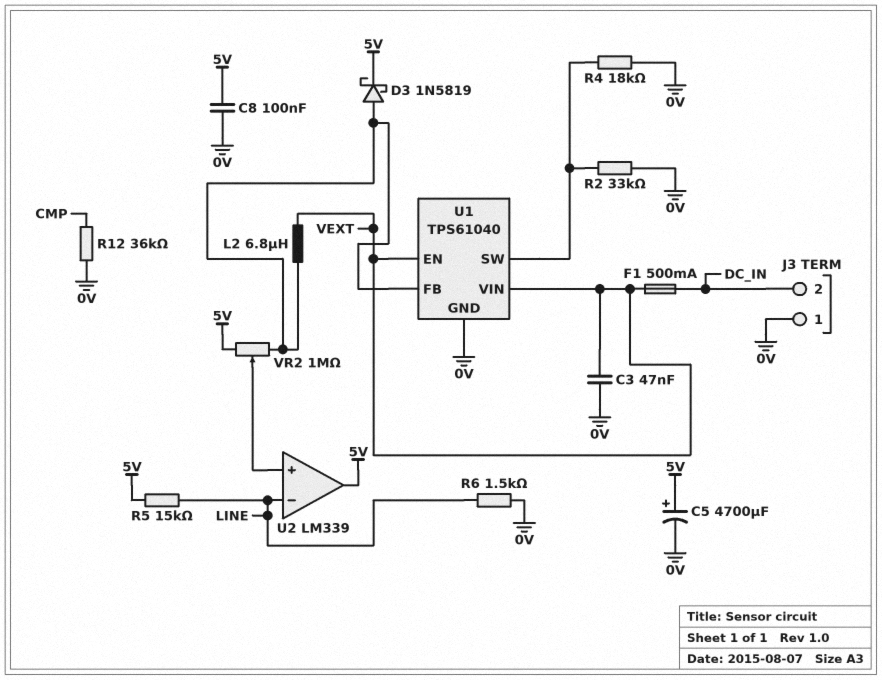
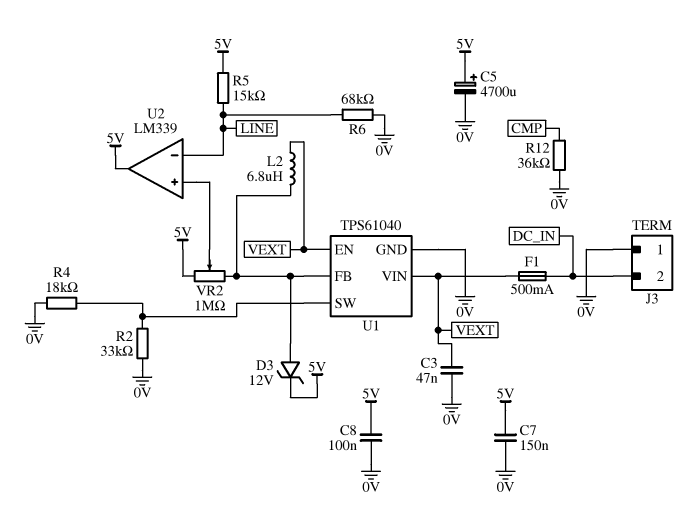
C7: none -> 150nF (0V, 5V)
D3: schottky 1N5819 (A U1/FB, K 5V) -> zener 12V (A U1/FB, K 5V)
R6: 1.5k (0V, LINE) -> 68k (0V, LINE)

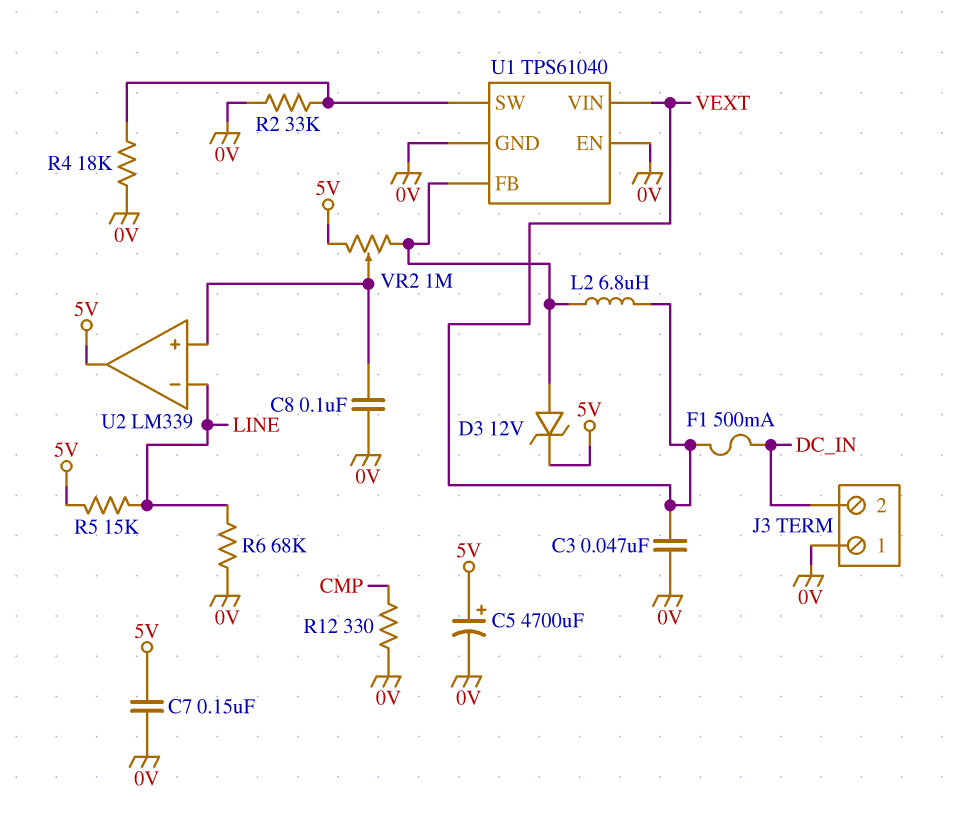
C8: 100nF (0V, 5V) -> 100nF (0V, U2/in+)
R12: 36k (0V, CMP) -> 330 (0V, CMP)
U1 pin EN: VEXT -> 0V

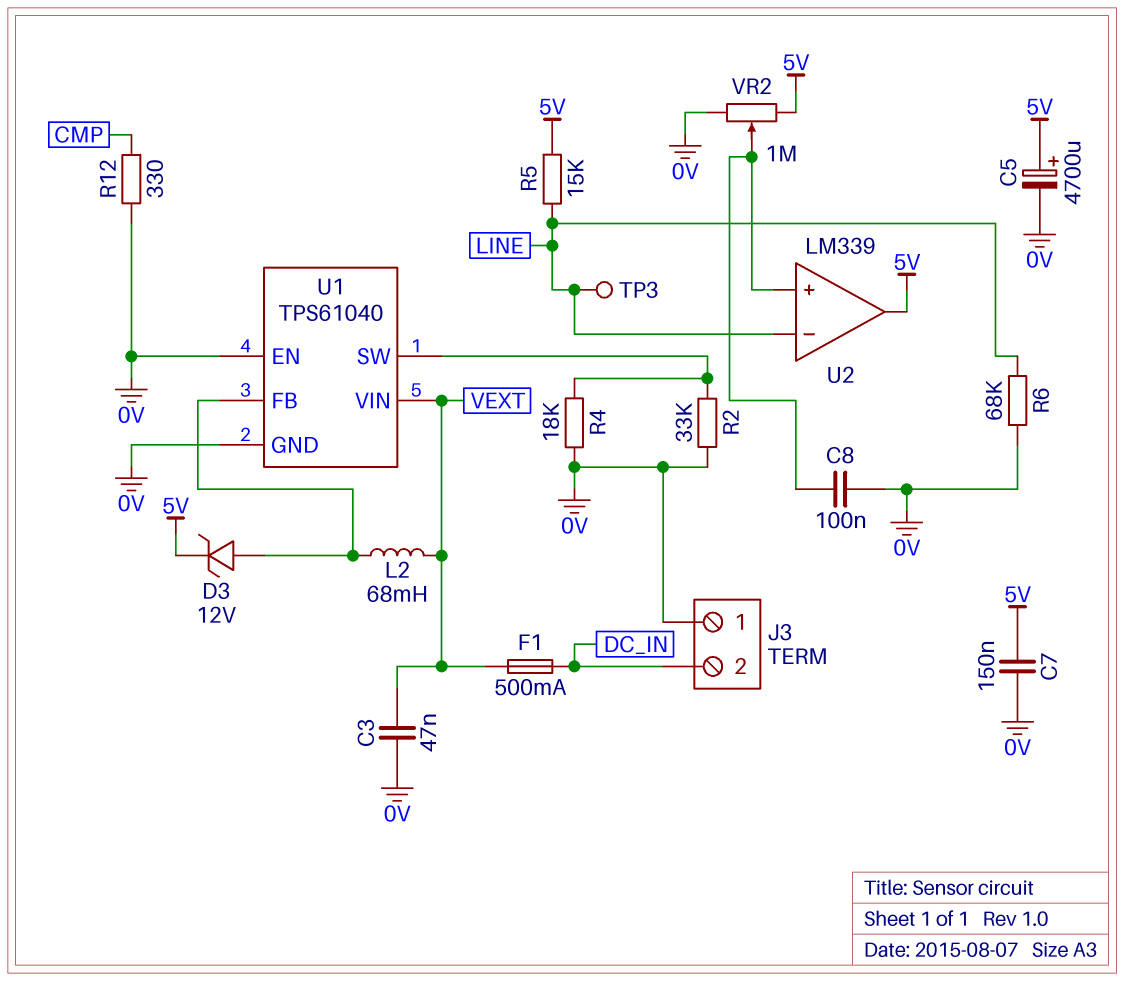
L2: 6.8uH (U1/FB, VEXT) -> 68mH (U1/FB, VEXT)
TP3: none -> test point (LINE)
VR2: 1M (5V, U1/FB, wiper U2/in+) -> 1M (0V, 5V, wiper U2/in+)

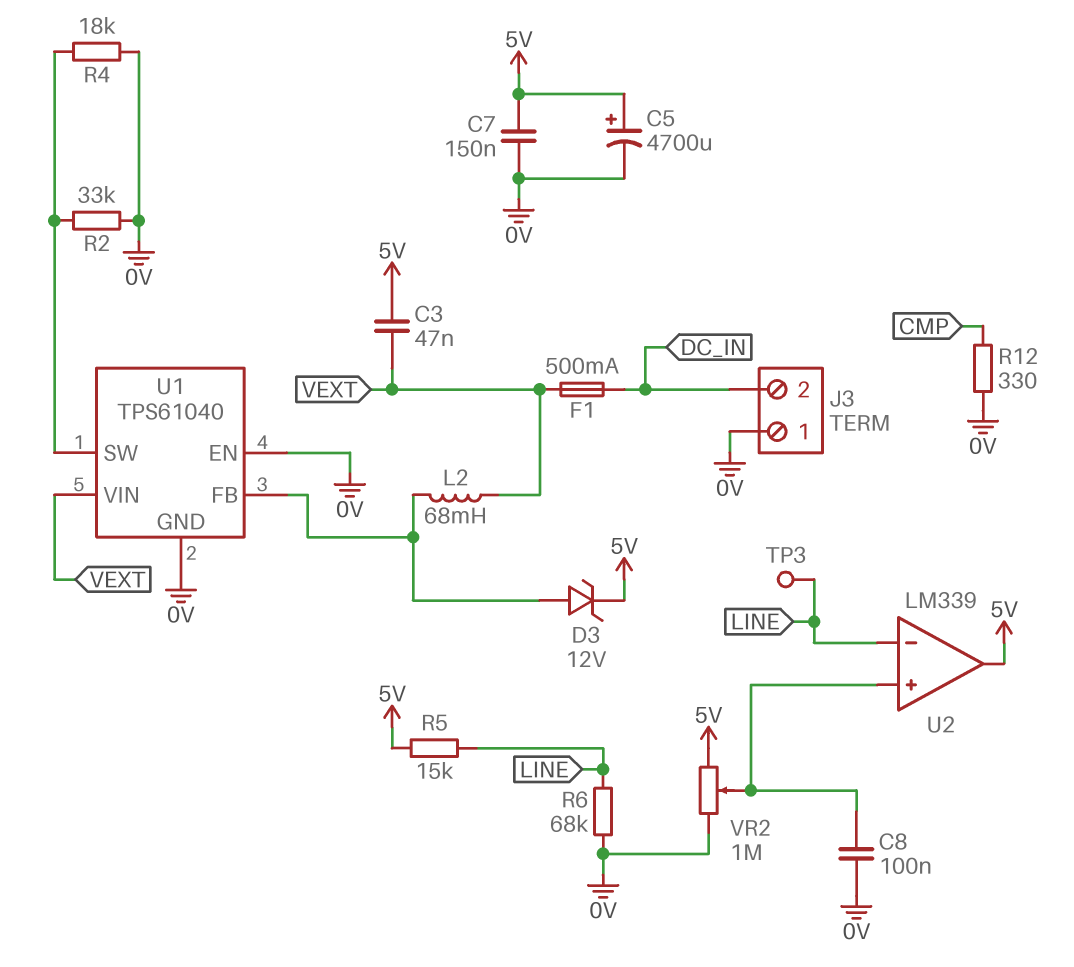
C3: 47nF (0V, VEXT) -> 47nF (5V, VEXT)

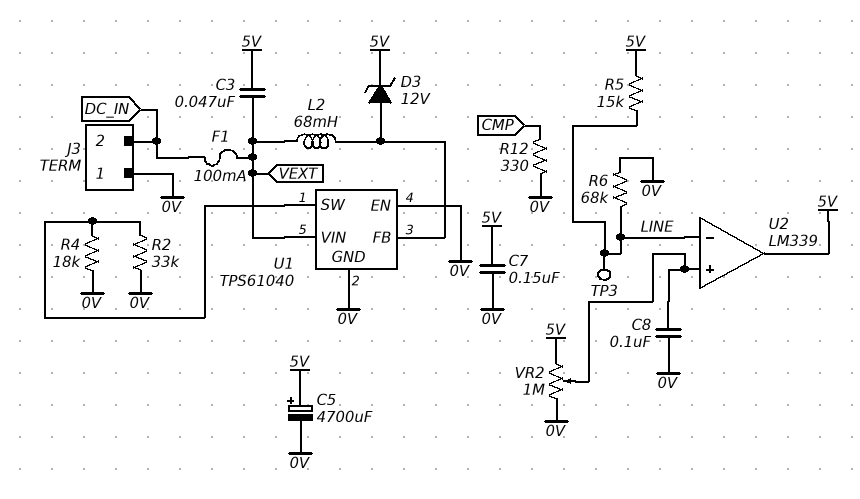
F1: 500mA (DC_IN, VEXT) -> 100mA (DC_IN, VEXT)

